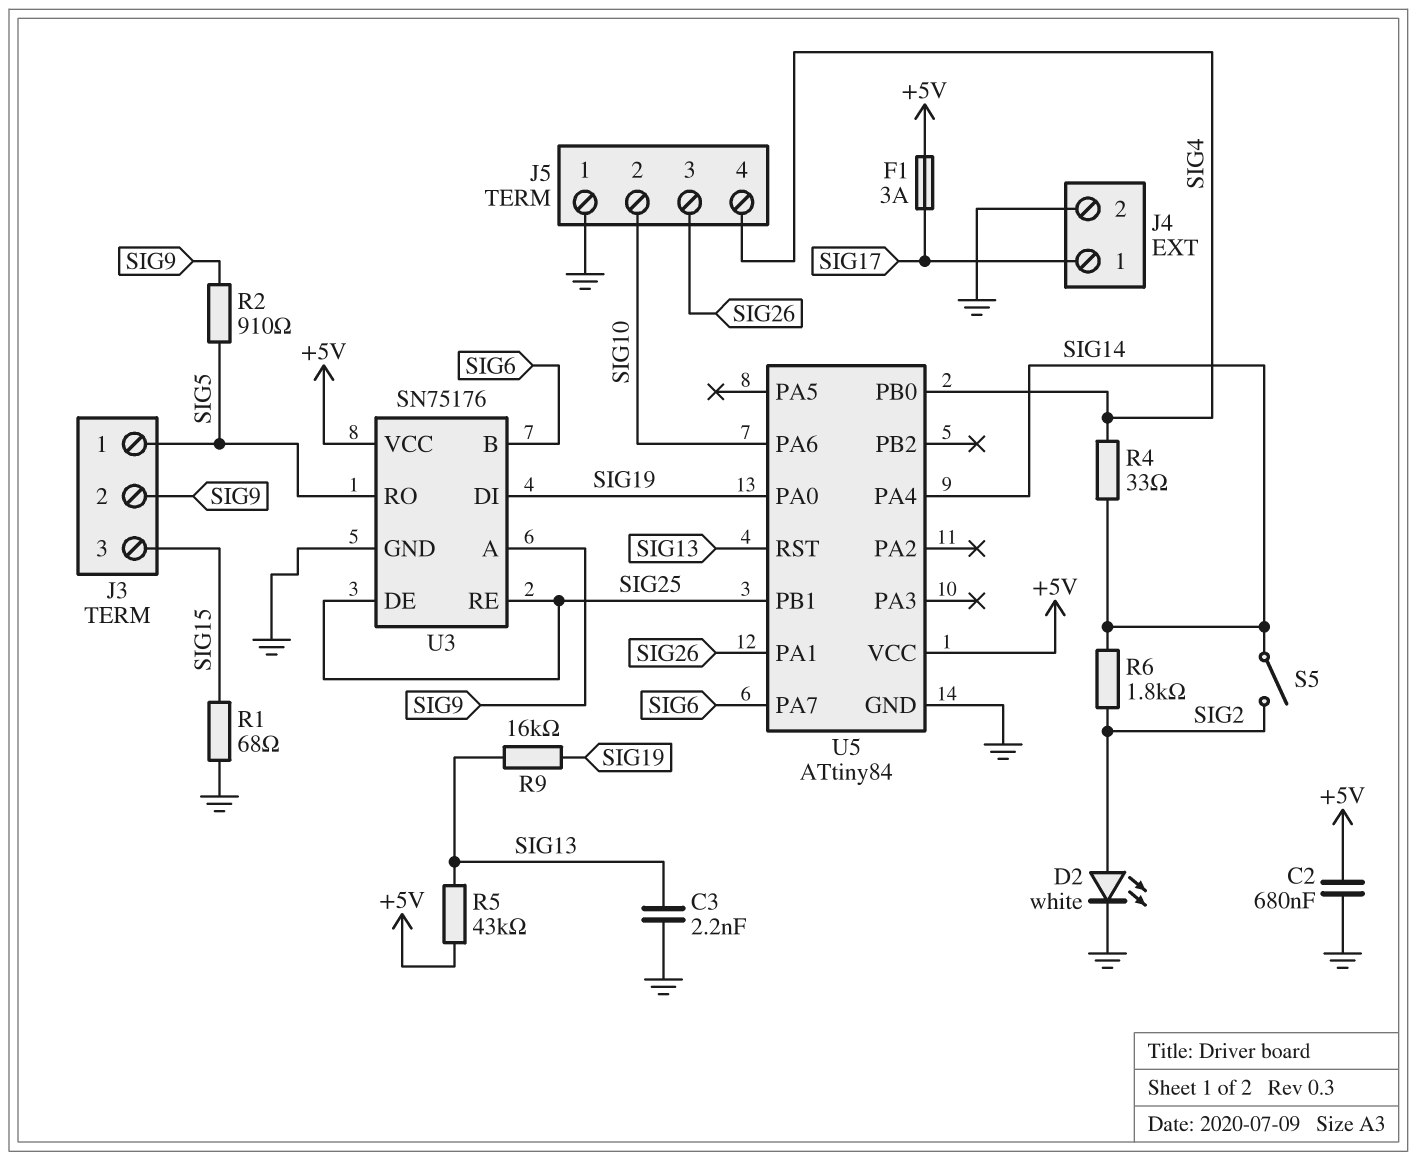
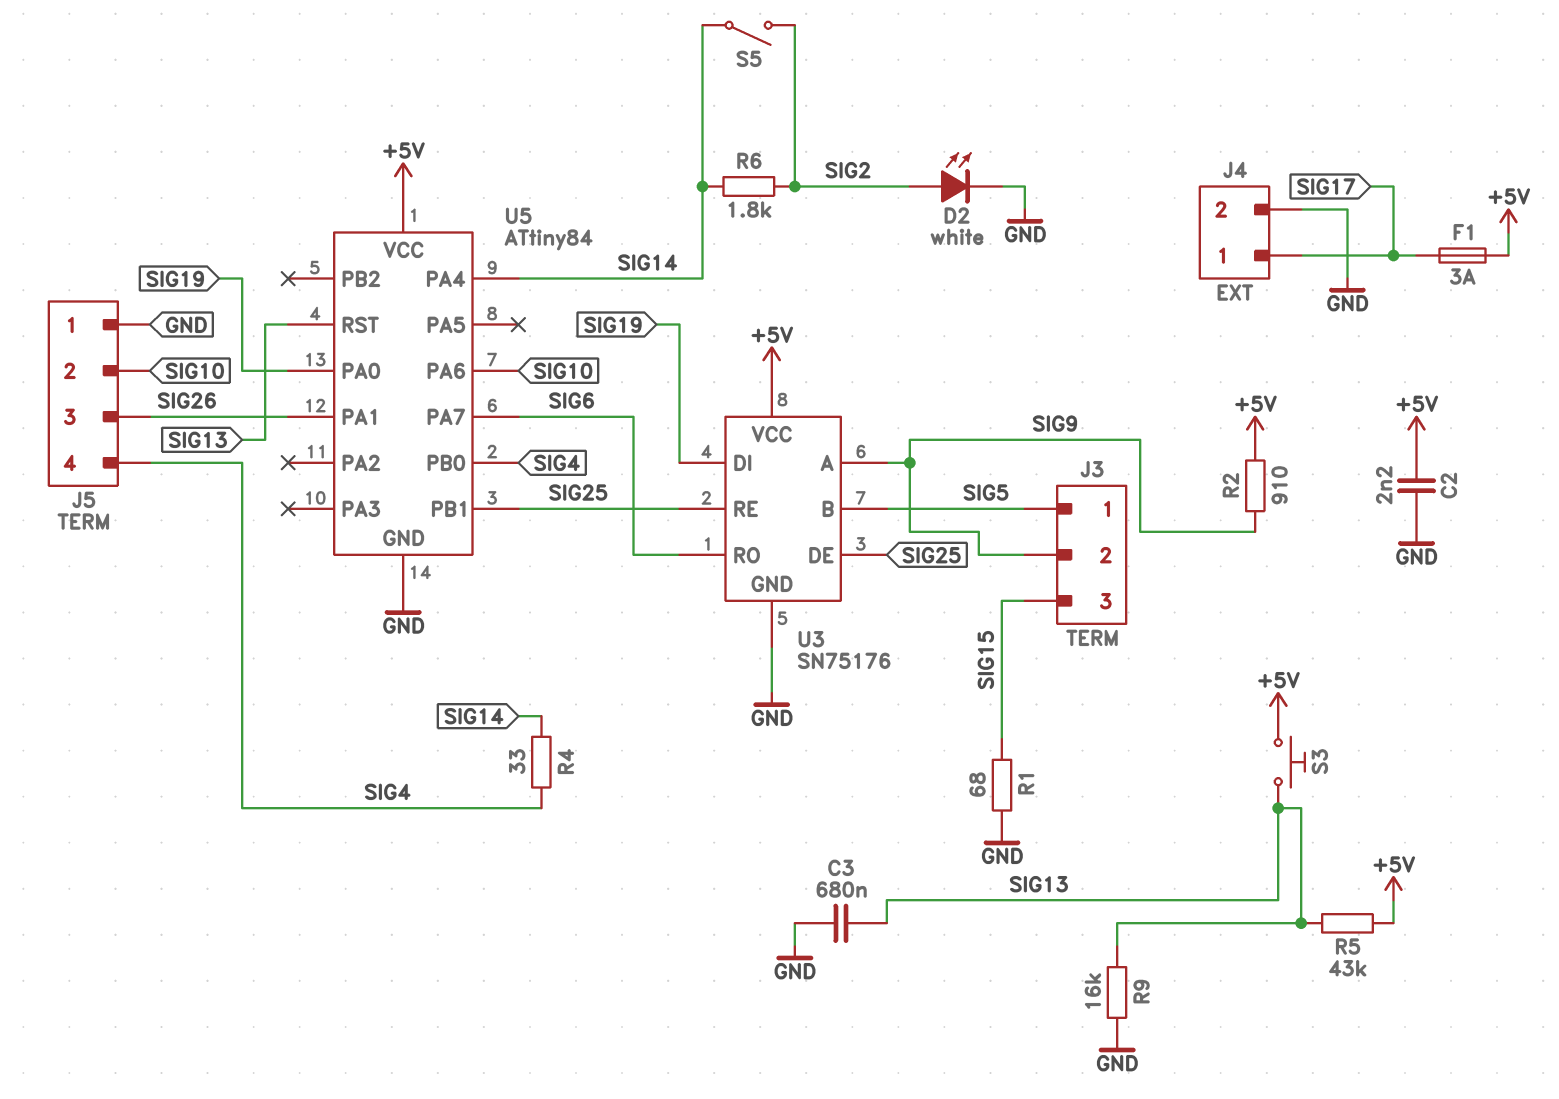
C2: 680nF (+5V, GND) -> 2.2nF (+5V, GND)
C3: 2.2nF (GND, SIG13) -> 680nF (GND, SIG13)
R2: 910 (SIG5, SIG9) -> 910 (+5V, SIG9)
R9: 16k (SIG13, SIG19) -> 16k (GND, SIG13)
S3: none -> button (+5V, SIG13)
U3 pin B: SIG6 -> SIG5
U3 pin RO: SIG5 -> SIG6

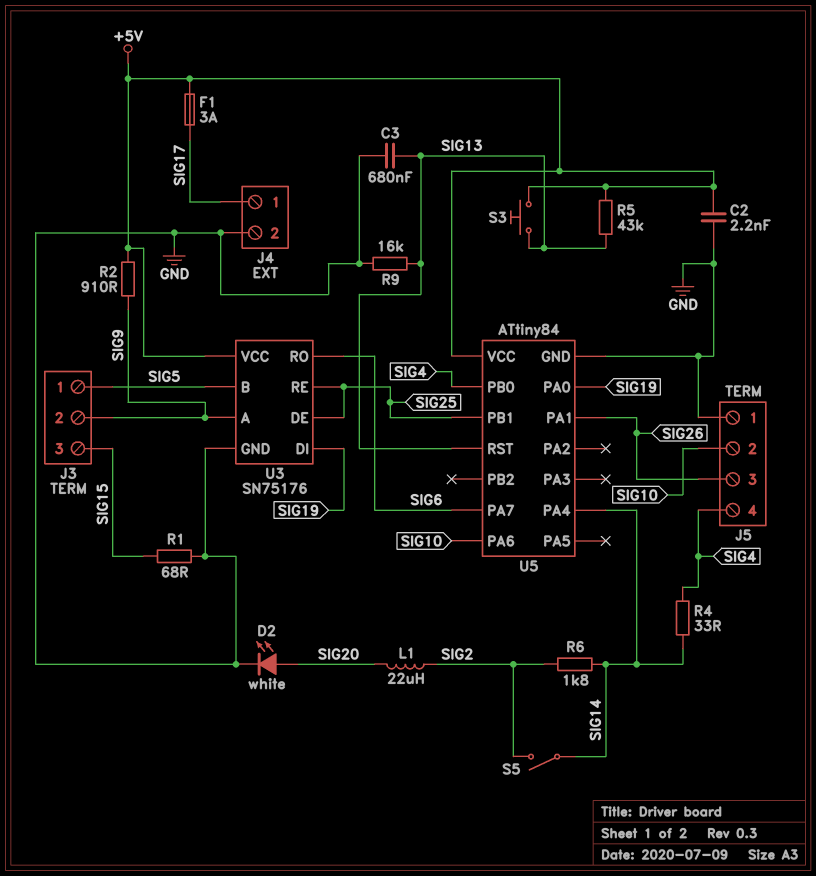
D2: LED white (A SIG2, K GND) -> LED white (A SIG20, K GND)
L1: none -> 22uH (SIG2, SIG20)

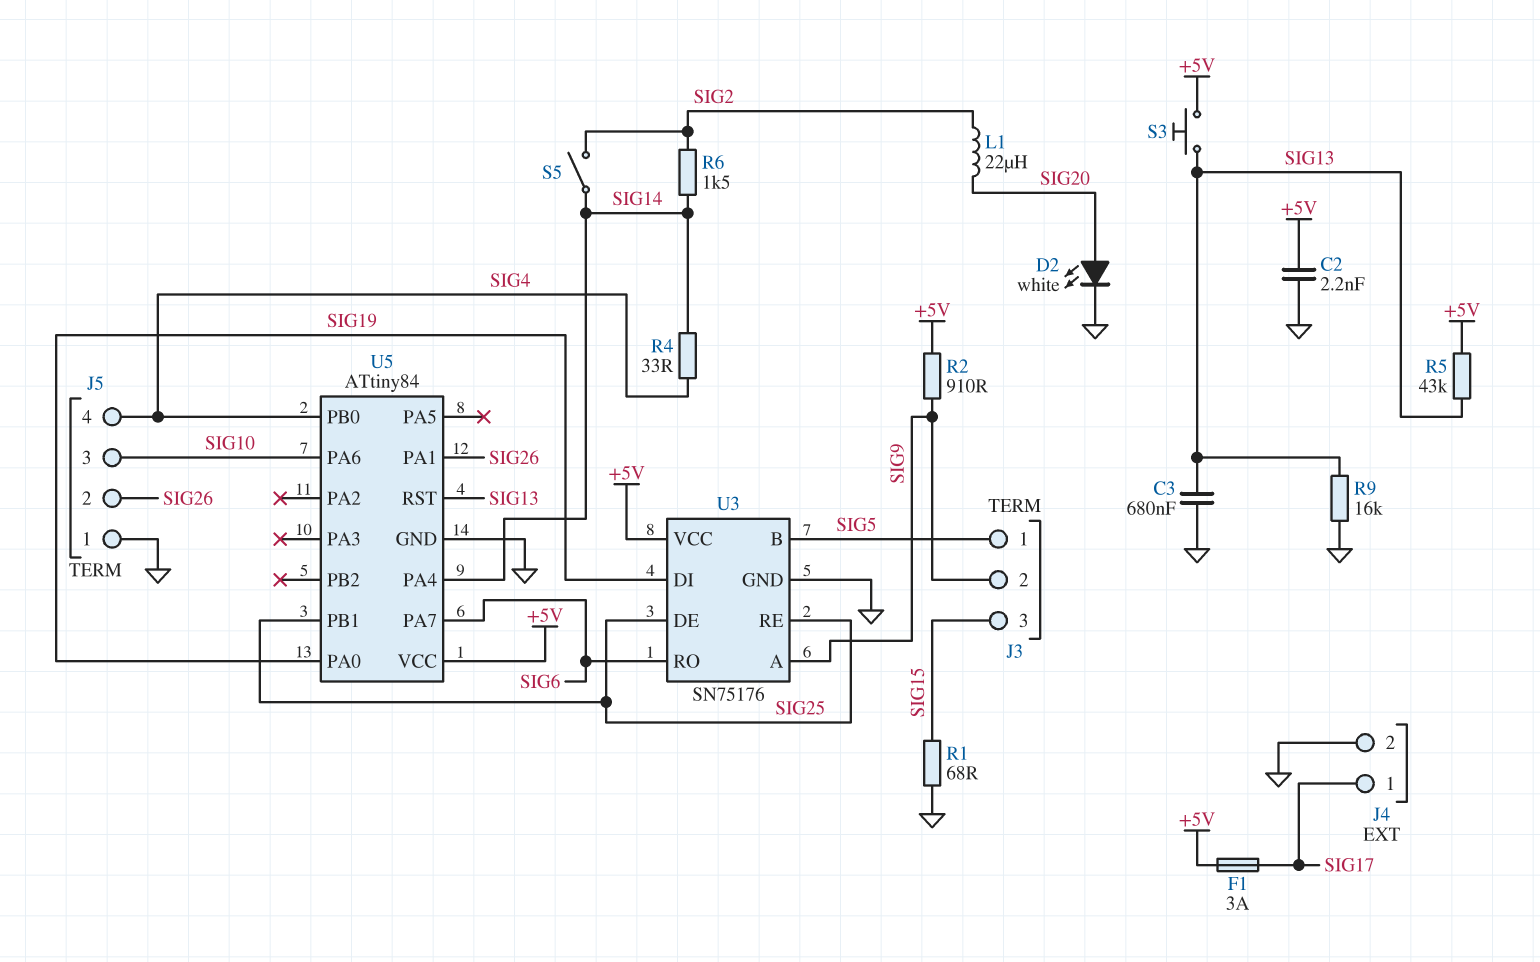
J5 pin 2: SIG10 -> SIG26
J5 pin 3: SIG26 -> SIG10
R6: 1.8k (SIG2, SIG14) -> 1.5k (SIG2, SIG14)

